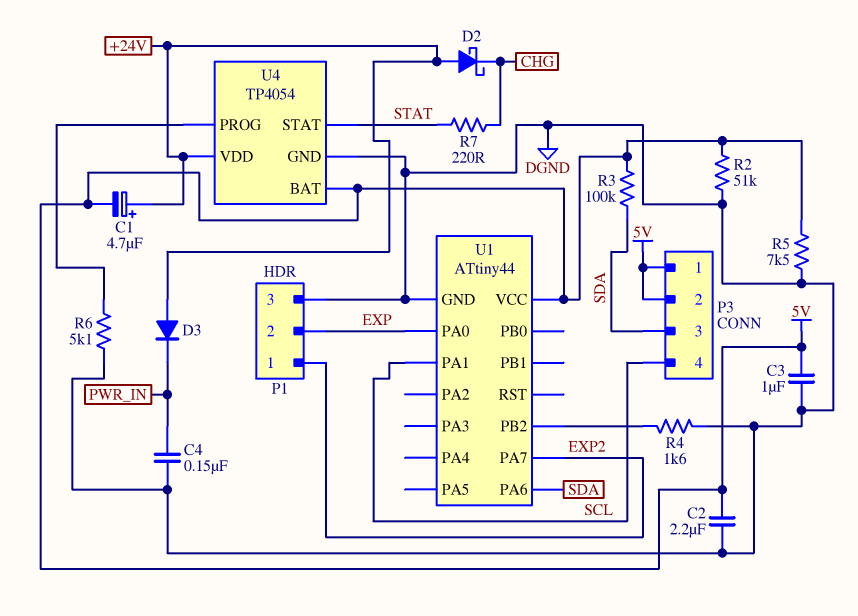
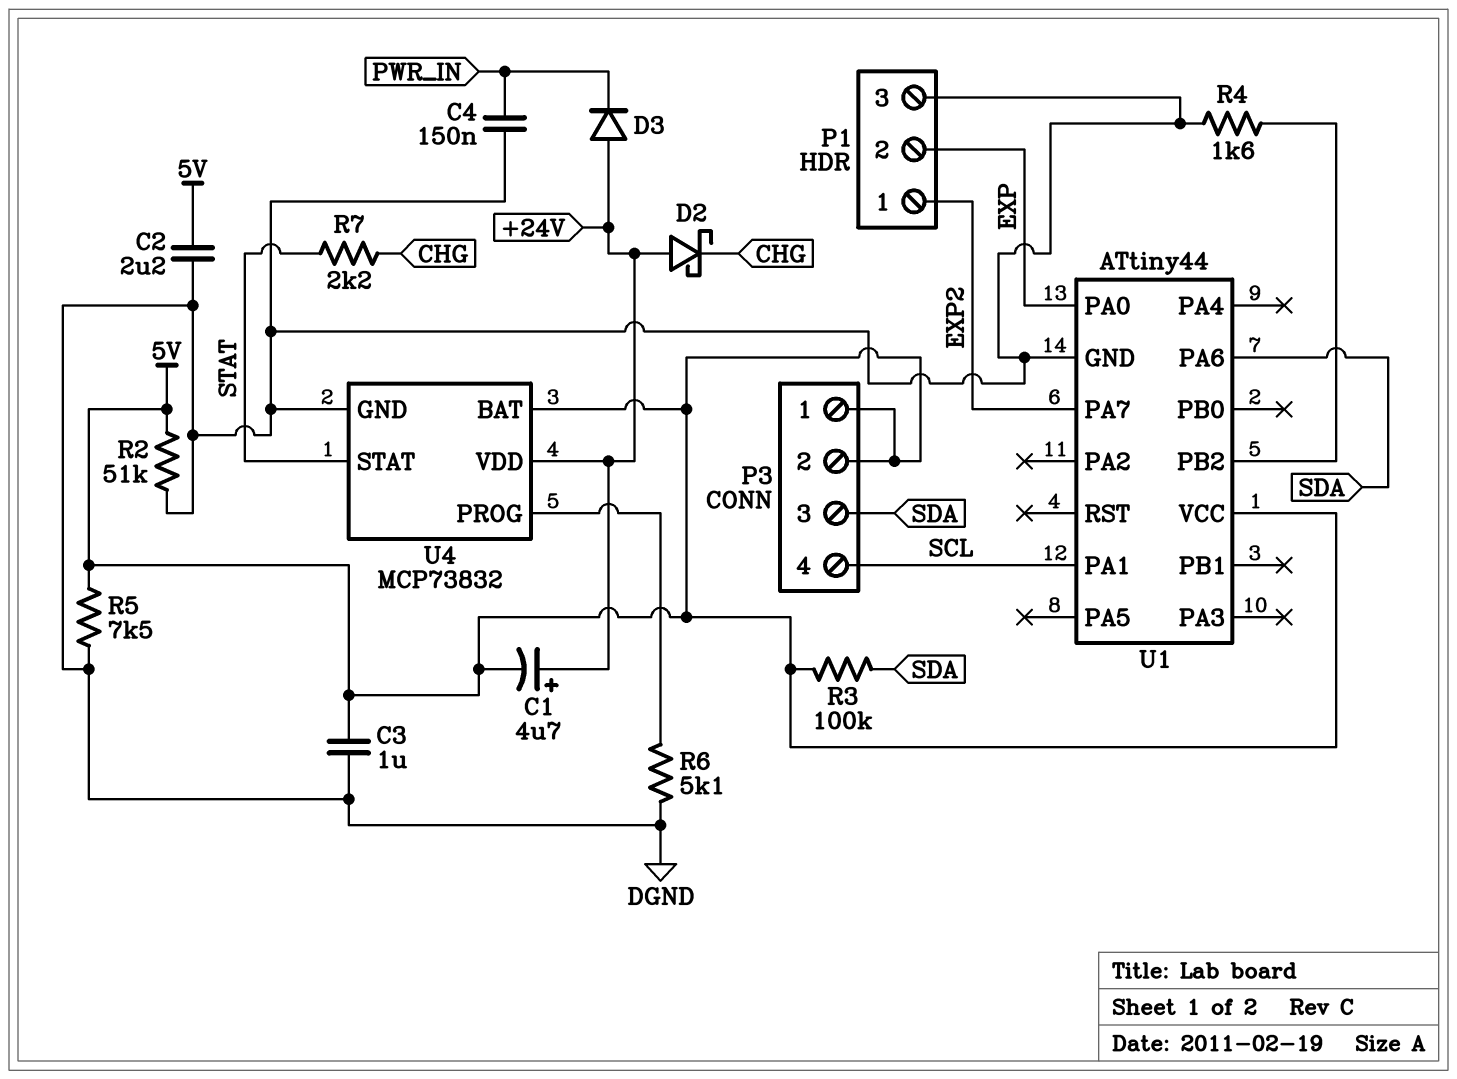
R7: 220 (CHG, STAT) -> 2.2k (CHG, STAT)
U4: TP4054 -> MCP73832

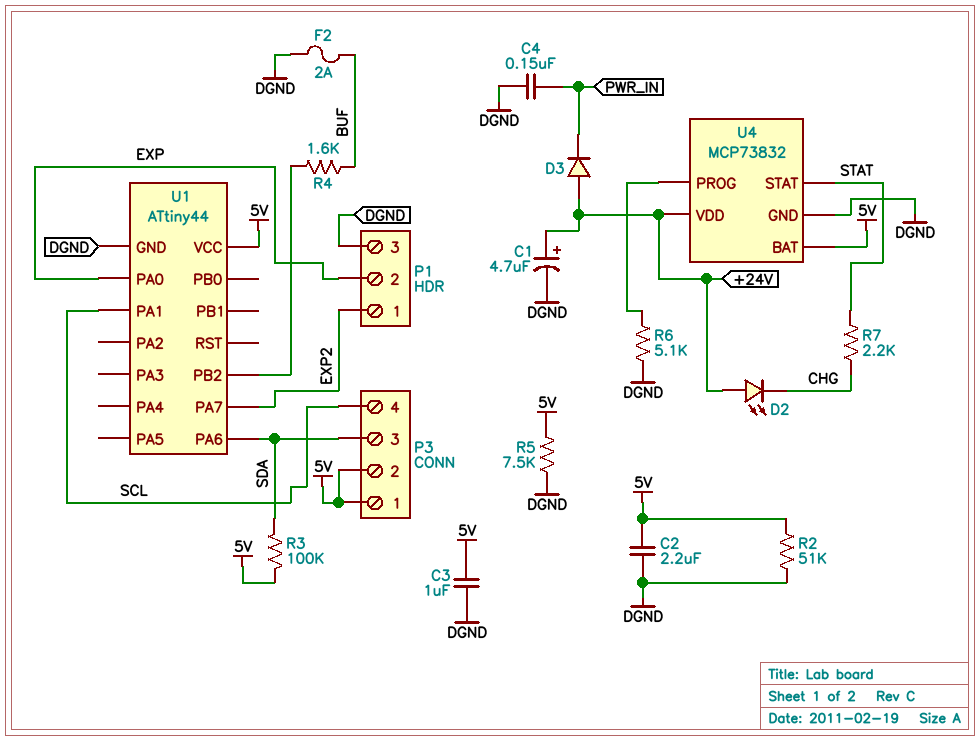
C1: 4.7uF (plus +24V, minus 5V) -> 4.7uF (plus +24V, minus DGND)
D2: schottky (A +24V, K CHG) -> LED (A +24V, K CHG)
F2: none -> 2A (BUF, DGND)
R4: 1.6k (DGND, U1/PB2) -> 1.6k (BUF, U1/PB2)

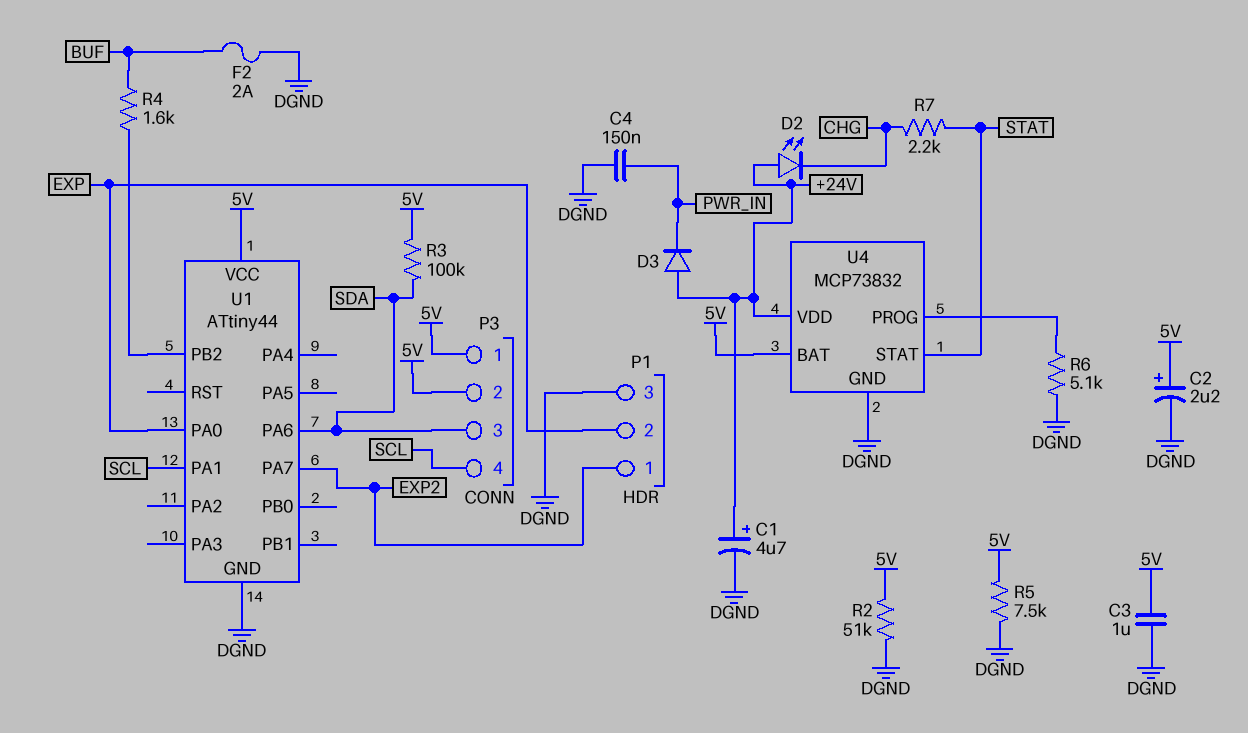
C2: 2.2uF (5V, DGND) -> 2.2uF (plus 5V, minus DGND)

